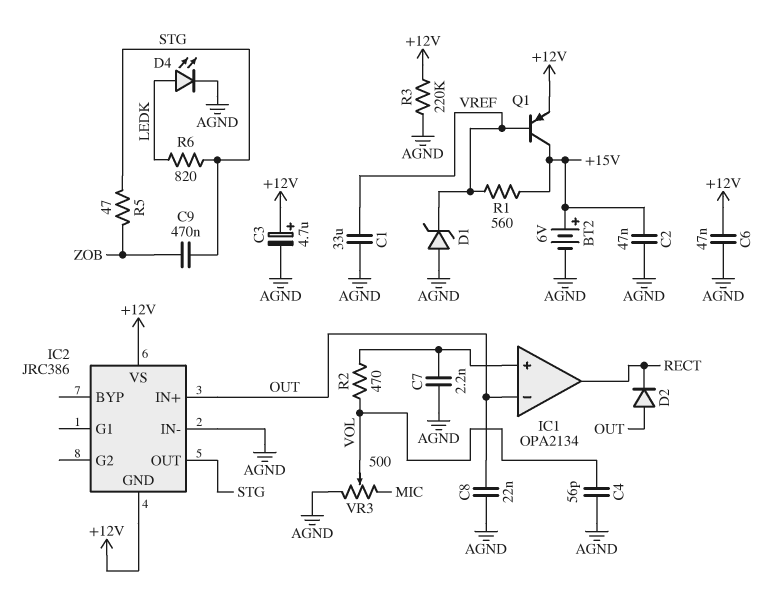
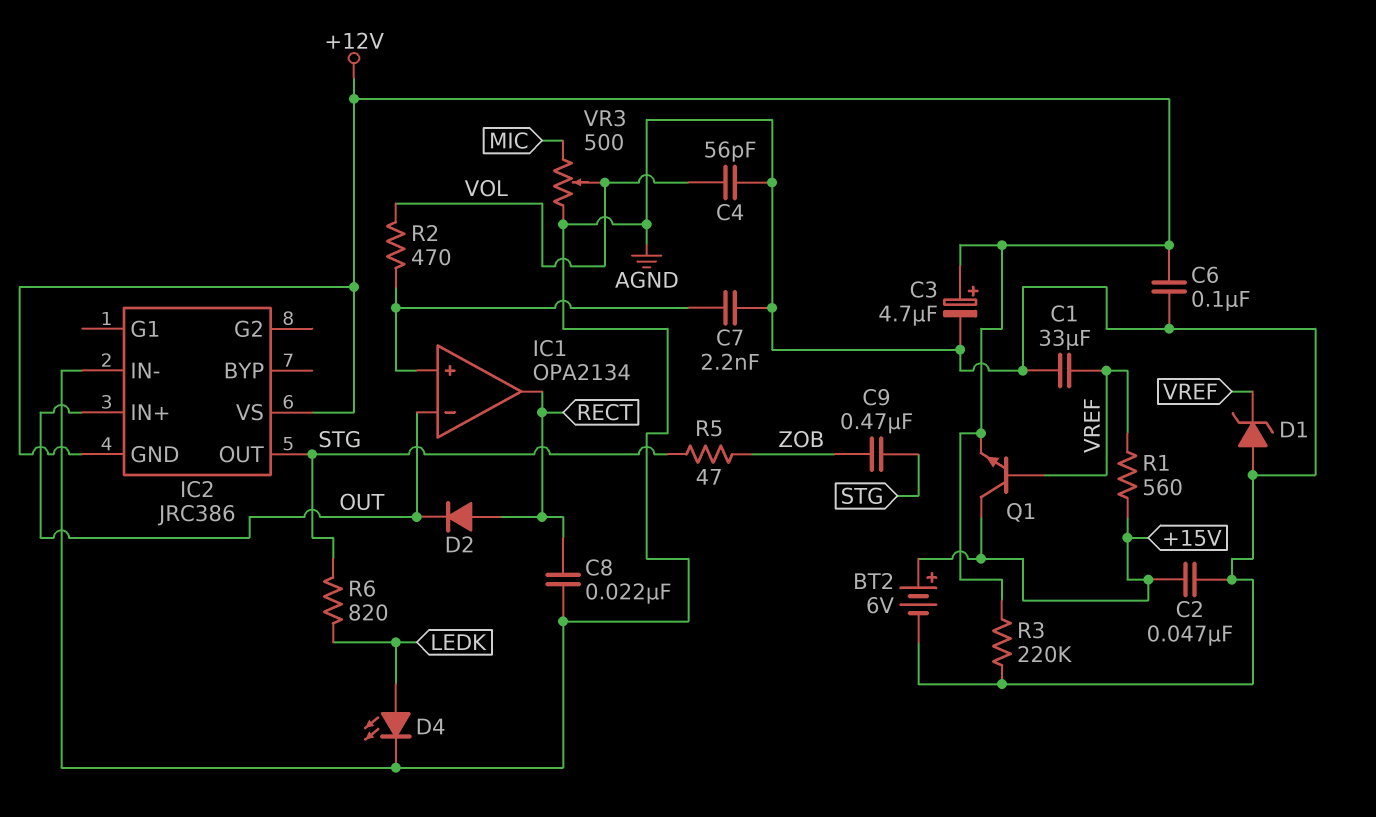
C6: 47nF (+12V, AGND) -> 100nF (+12V, AGND)
C8: 22nF (AGND, OUT) -> 22nF (AGND, RECT)
D2: diode (A OUT, K RECT) -> diode (A RECT, K OUT)
Q1: PNP (B VREF, C +15V, E +12V) -> NPN (B VREF, C +15V, E +12V)

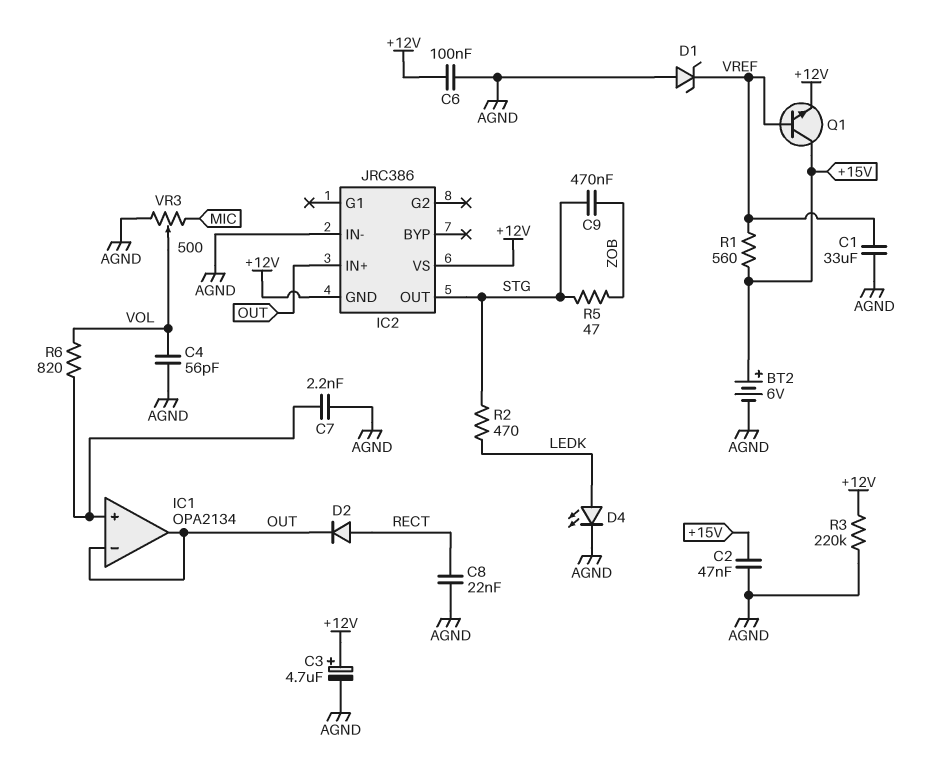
IC1 pin out: RECT -> OUT
R2: 470 (IC1/in+, VOL) -> 470 (LEDK, STG)
R6: 820 (LEDK, STG) -> 820 (IC1/in+, VOL)

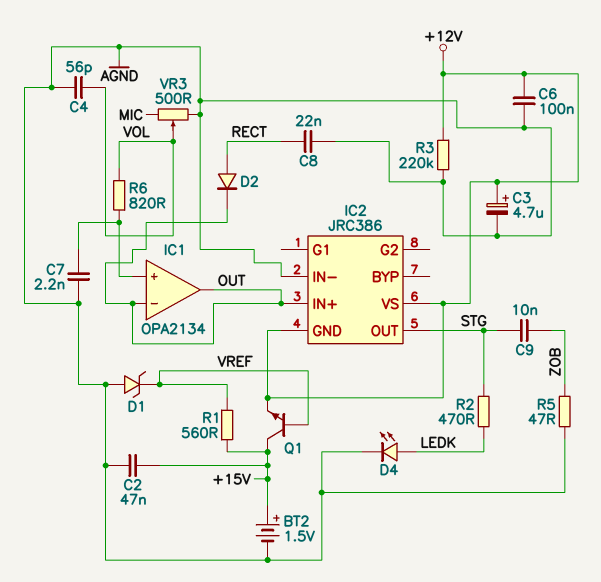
BT2: 6V (plus +15V, minus AGND) -> 1.5V (plus +15V, minus AGND)
C1: 33uF (AGND, VREF) -> none
C9: 470nF (STG, ZOB) -> 10nF (STG, ZOB)
R5: 47 (STG, ZOB) -> 47 (AGND, ZOB)

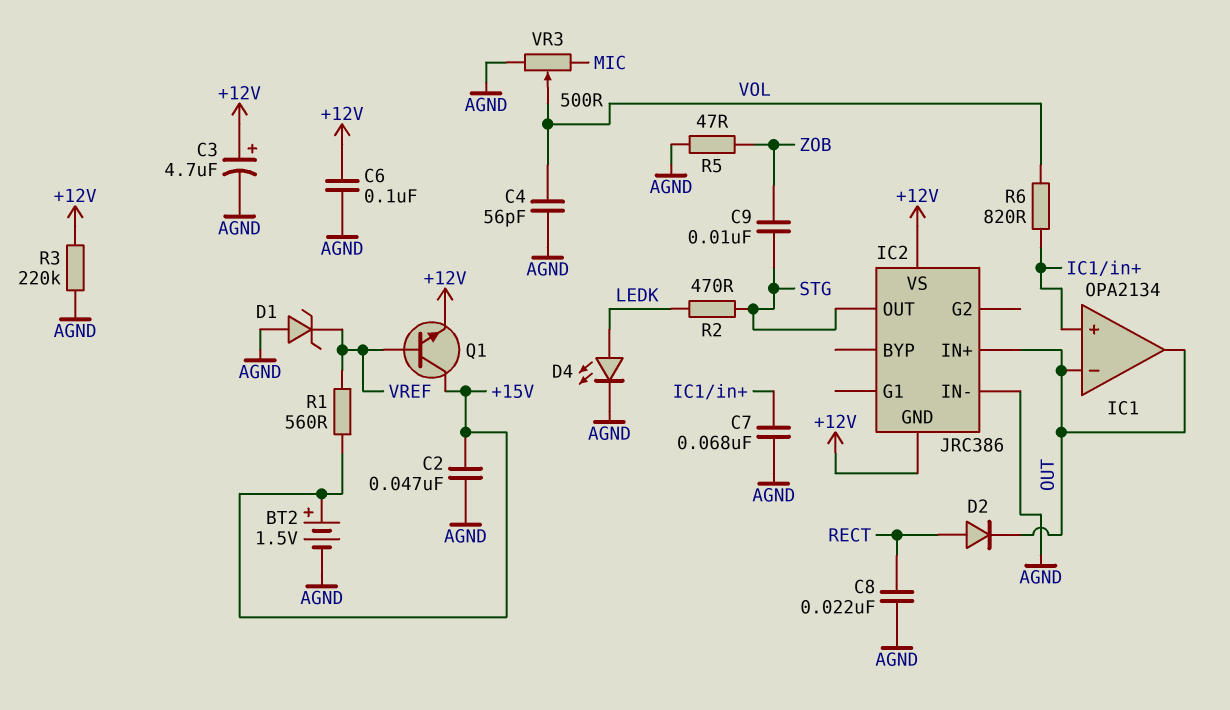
C7: 2.2nF (AGND, IC1/in+) -> 68nF (AGND, IC1/in+)

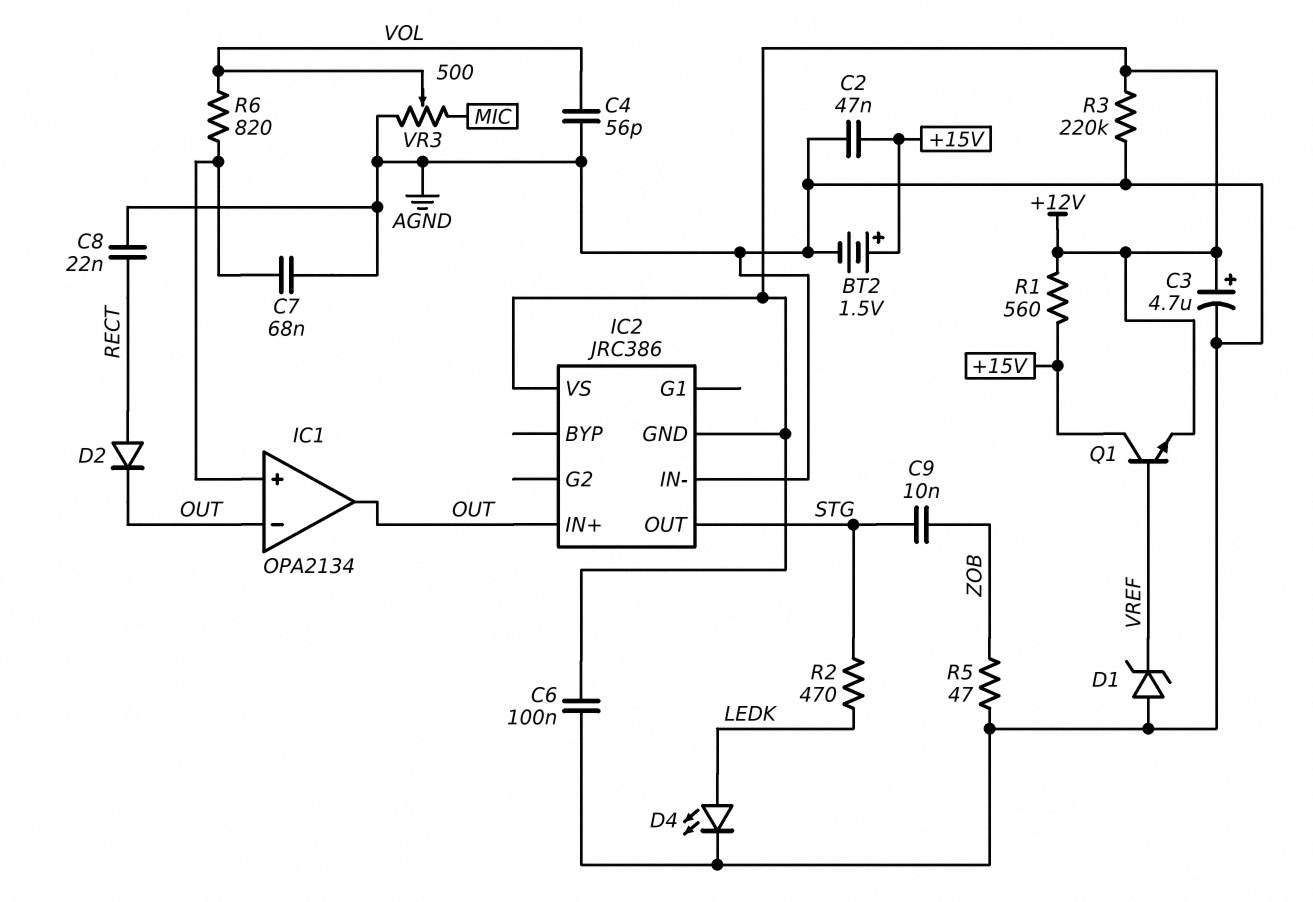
R1: 560 (+15V, VREF) -> 560 (+12V, +15V)

